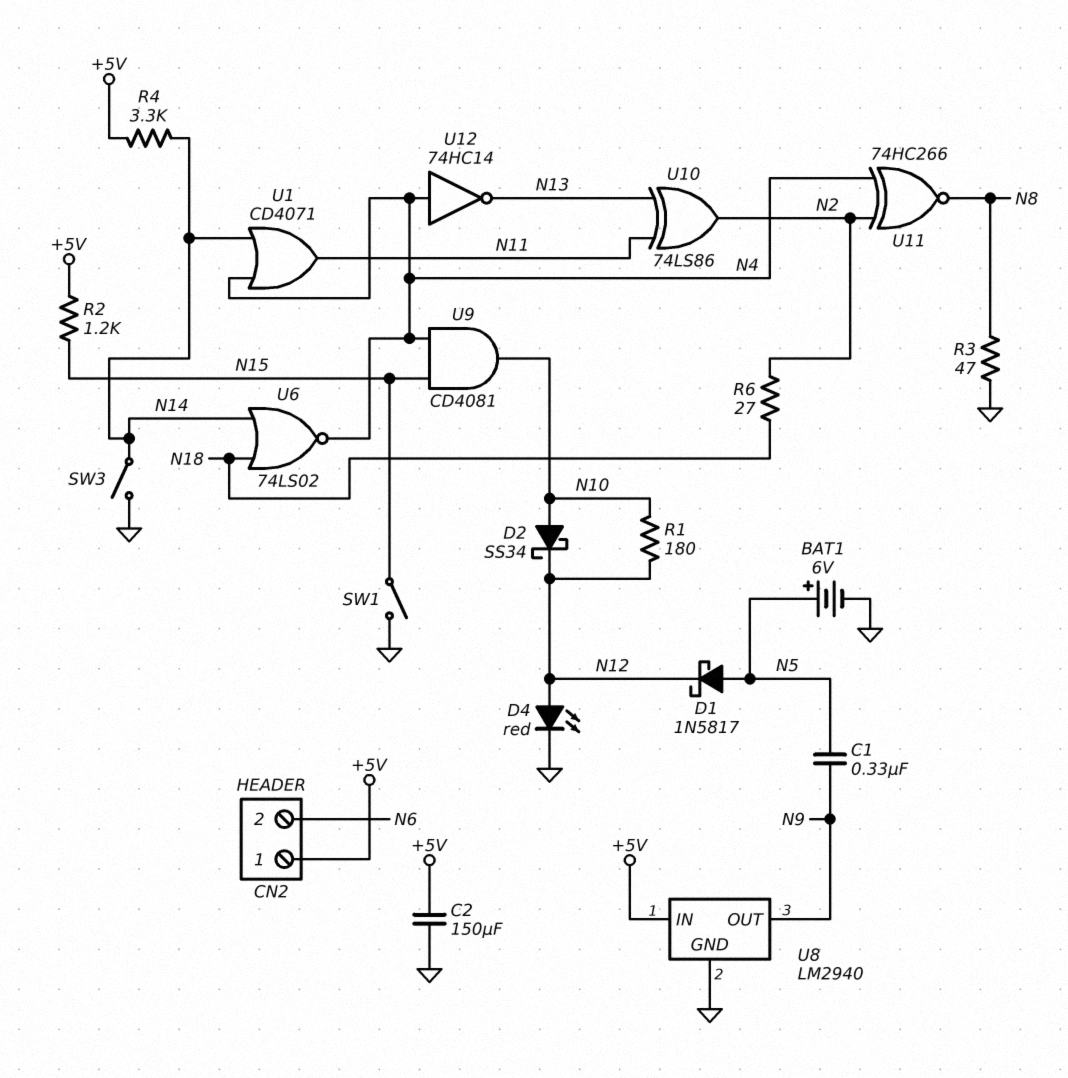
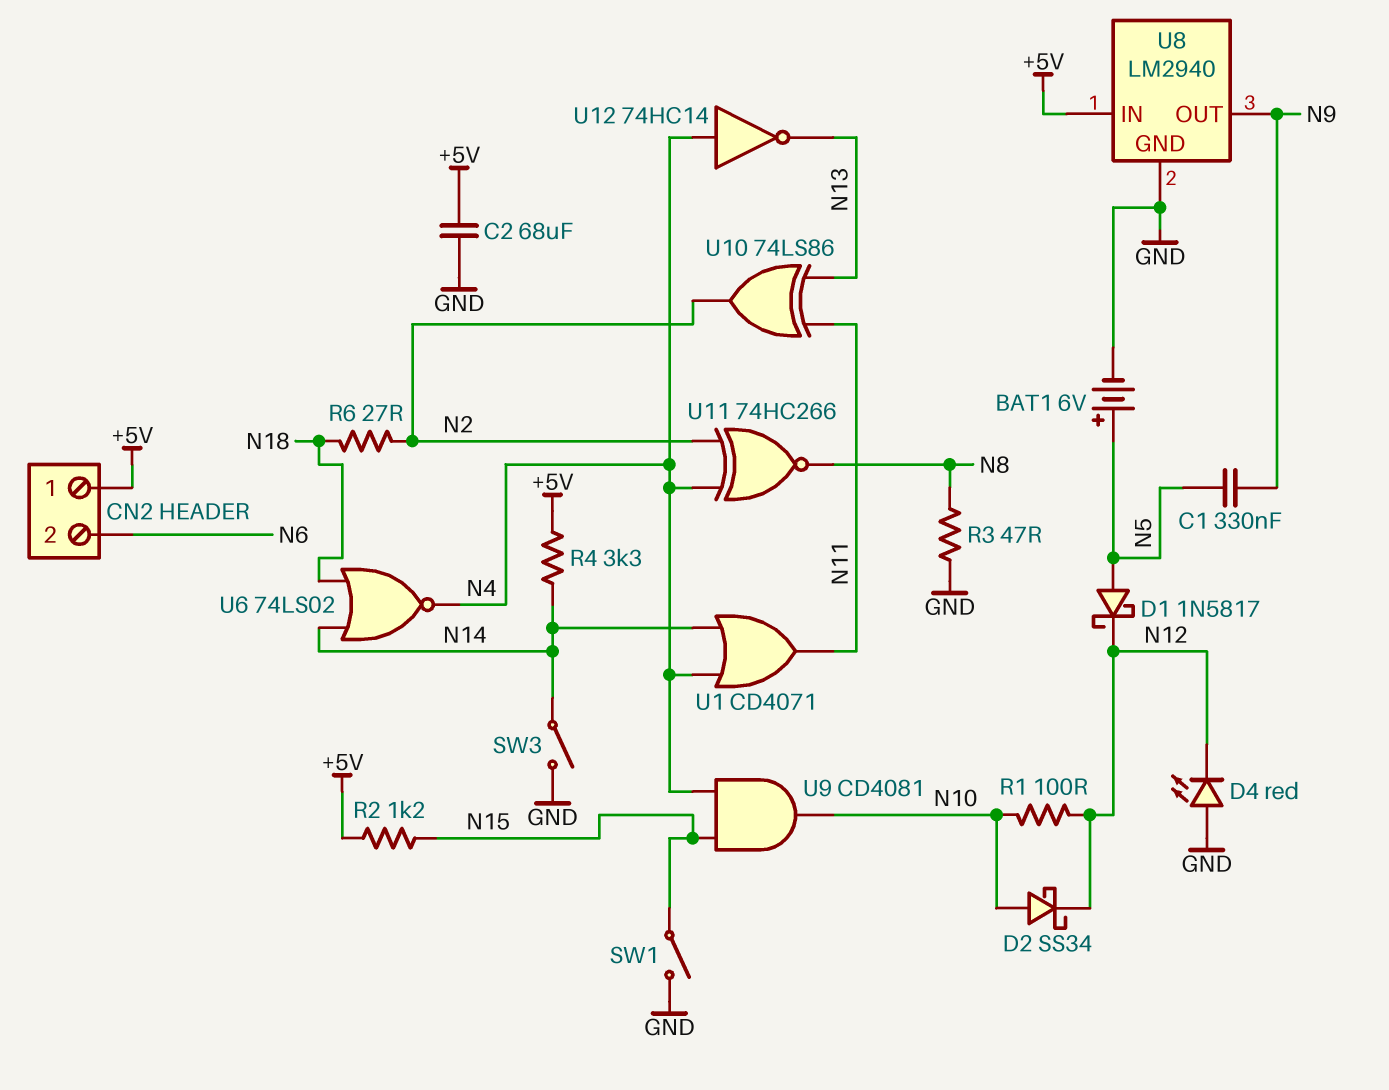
C2: 150uF (+5V, GND) -> 68uF (+5V, GND)
D4: LED red (A N12, K GND) -> LED red (A GND, K N12)
R1: 180 (N10, N12) -> 100 (N10, N12)

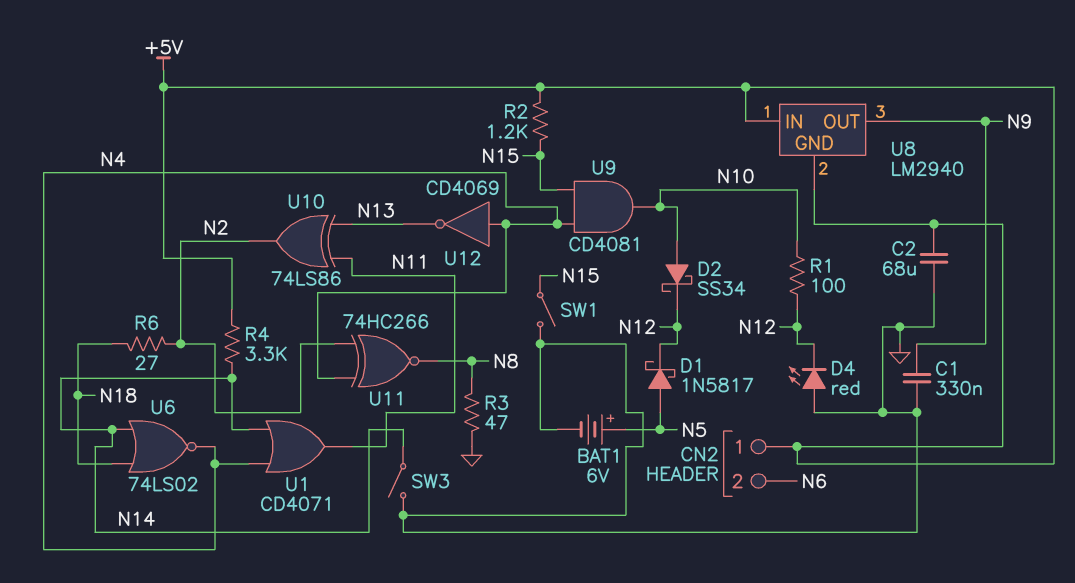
C1: 330nF (N5, N9) -> 330nF (GND, N9)
U8 pin GND: GND -> +5V
U12: NOT 74HC14 (in N4, out N13) -> NOT CD4069 (in N4, out N13)

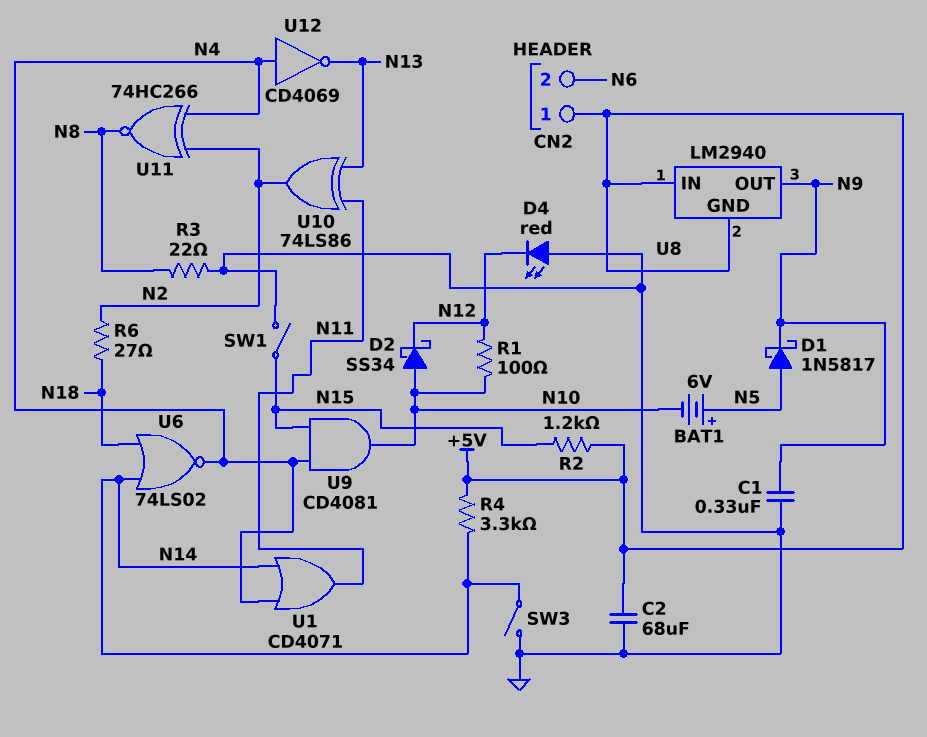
BAT1: 6V (plus N5, minus GND) -> 6V (plus N5, minus N10)
D1: schottky 1N5817 (A N5, K N12) -> schottky 1N5817 (A N5, K N9)
R3: 47 (GND, N8) -> 22 (GND, N8)

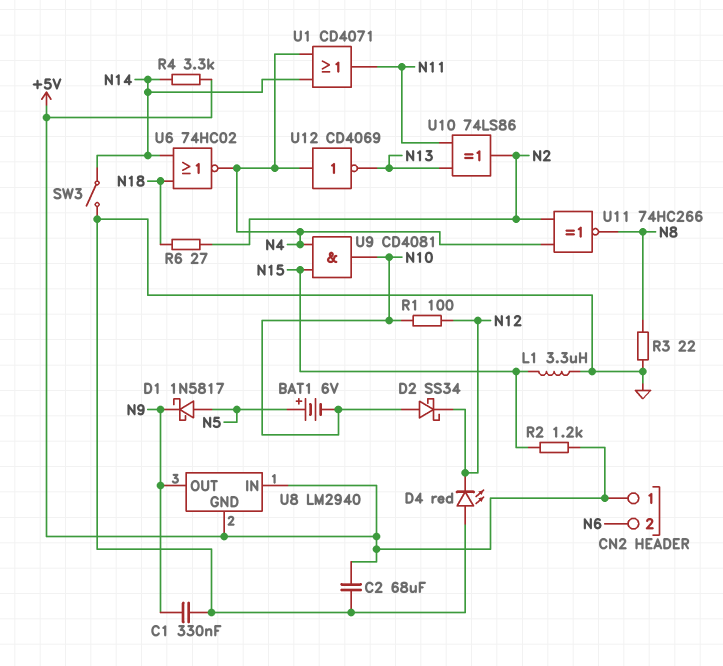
L1: none -> 3.3uH (GND, N15)
SW1: switch (GND, N15) -> none
U6: NOR 74LS02 (in N14, in N18, out N4) -> NOR 74HC02 (in N14, in N18, out N4)

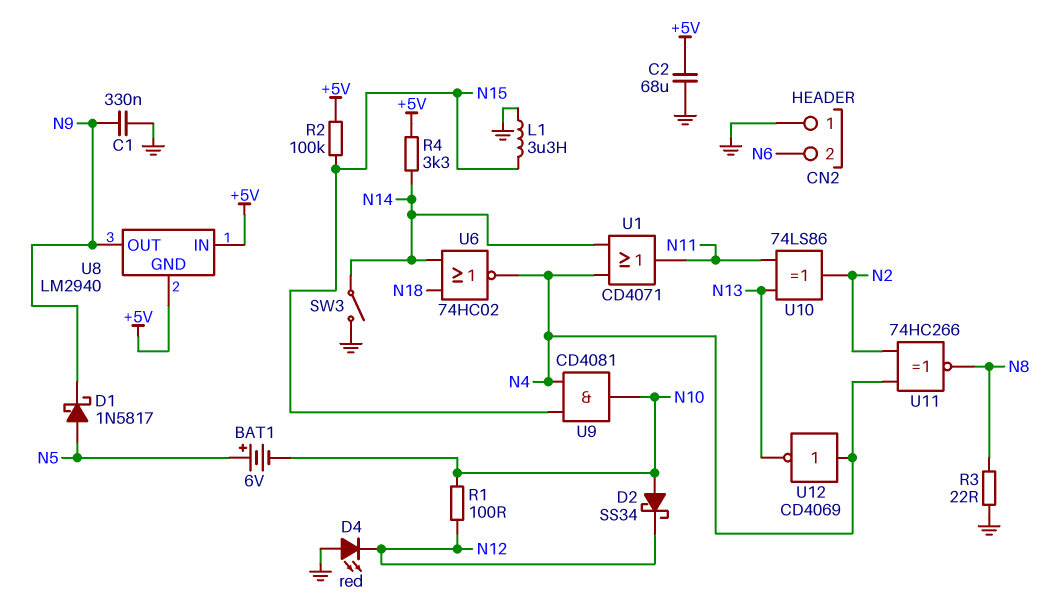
CN2 pin 1: +5V -> GND
R2: 1.2k (+5V, N15) -> 100k (+5V, N15)
R6: 27 (N2, N18) -> none

